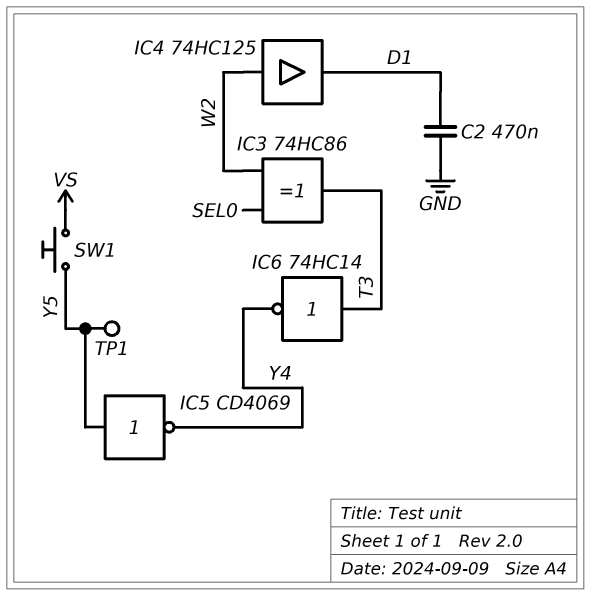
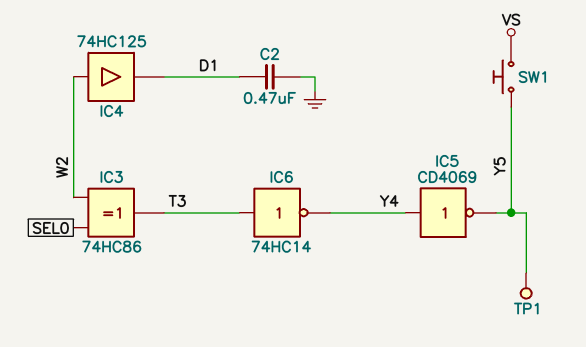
IC5: NOT CD4069 (in Y5, out Y4) -> NOT CD4069 (in Y4, out Y5)

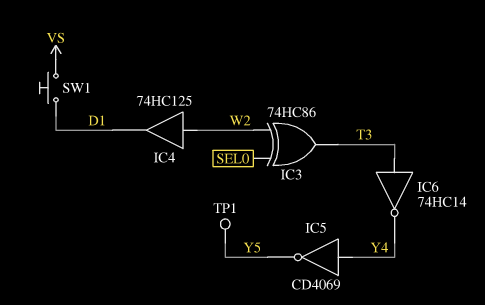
C2: 470nF (D1, GND) -> none
SW1: button (VS, Y5) -> button (D1, VS)

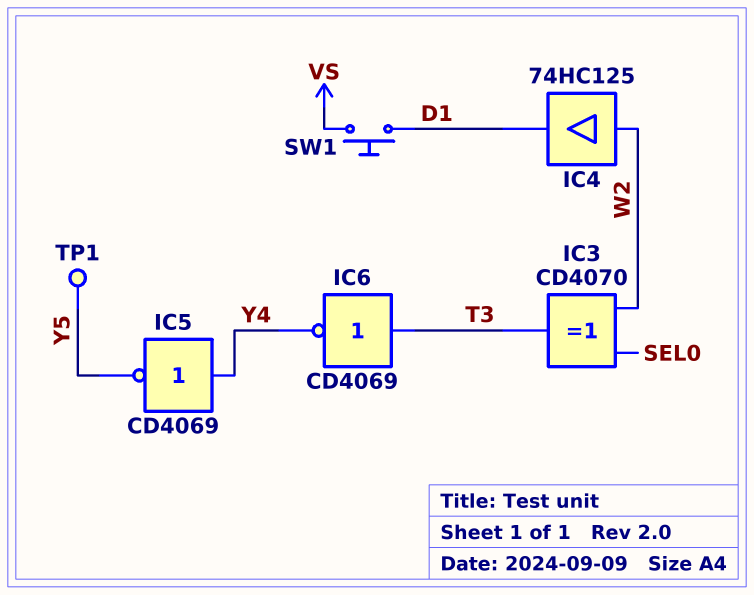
IC3: XOR 74HC86 (in SEL0, in W2, out T3) -> XOR CD4070 (in SEL0, in W2, out T3)
IC6: NOT 74HC14 (in T3, out Y4) -> NOT CD4069 (in T3, out Y4)

